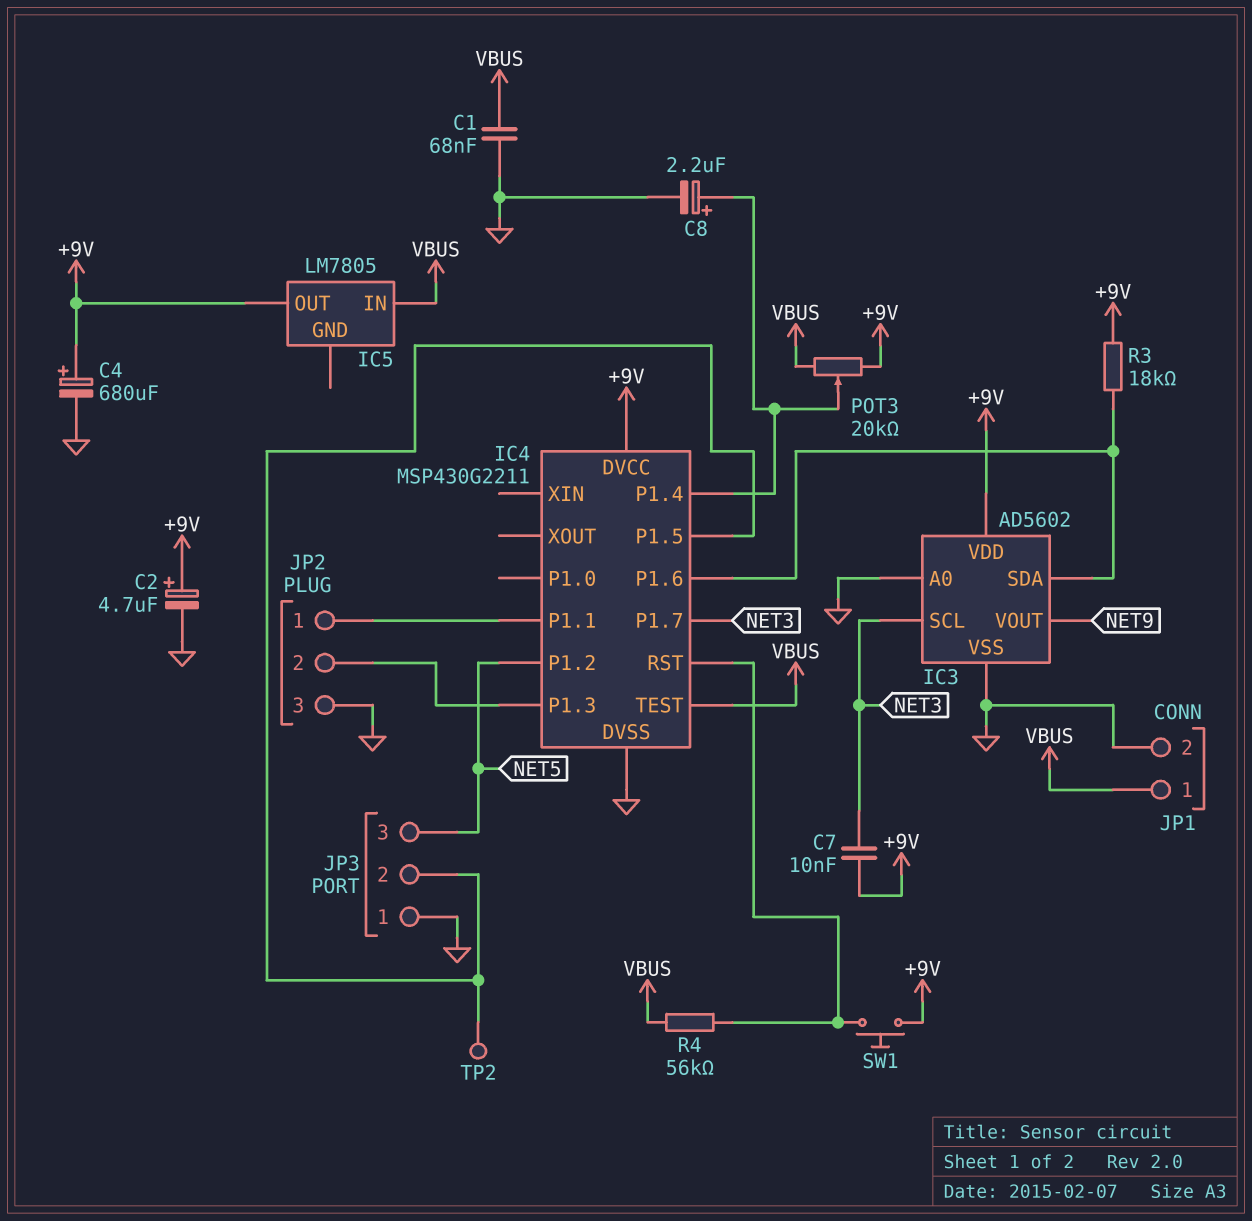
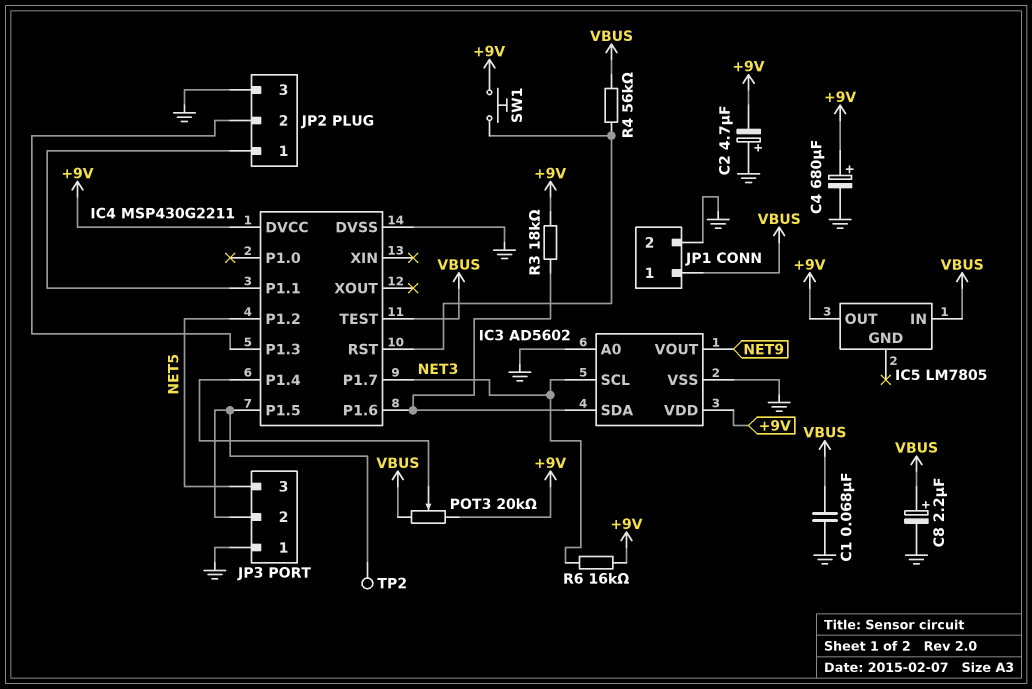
C2: 4.7uF (plus +9V, minus GND) -> 4.7uF (plus GND, minus +9V)
C7: 10nF (+9V, NET3) -> none
C8: 2.2uF (plus IC4/P1.4, minus GND) -> 2.2uF (plus VBUS, minus GND)
R6: none -> 16k (+9V, NET3)

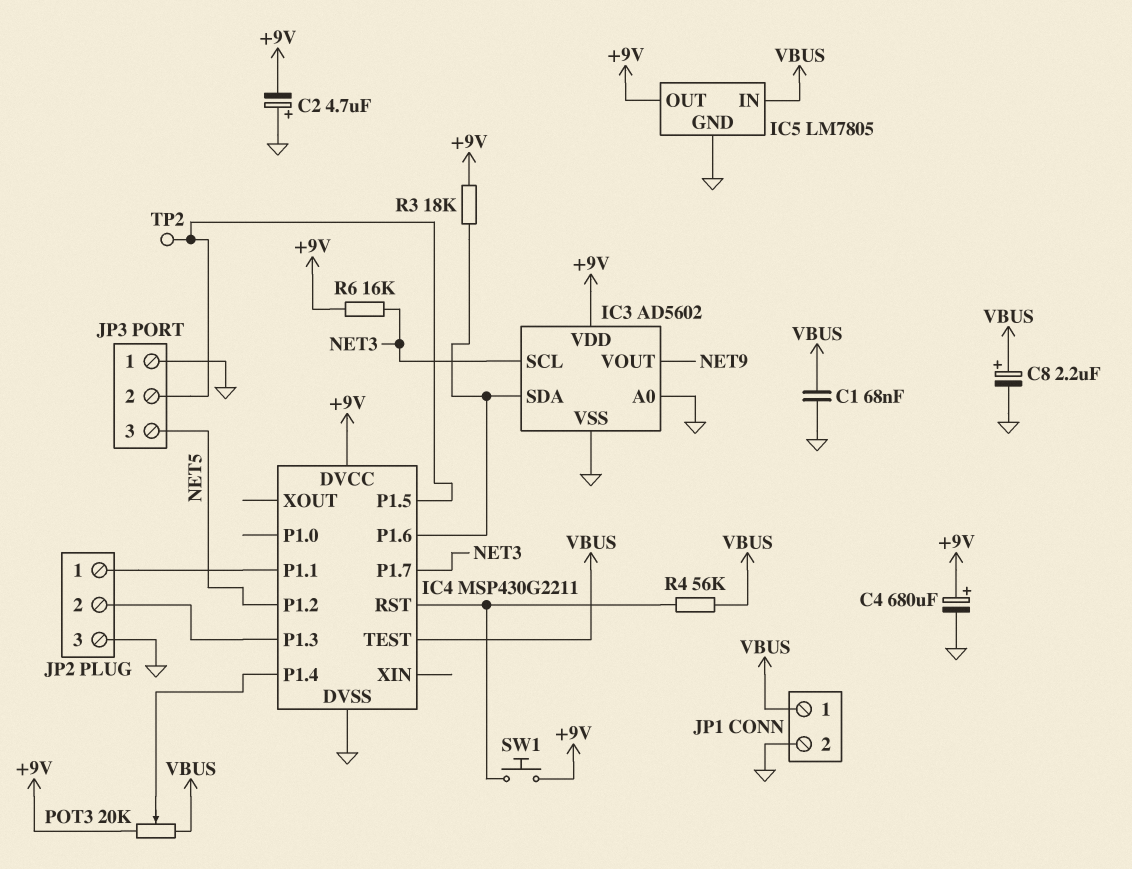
IC5 pin GND: none -> GND

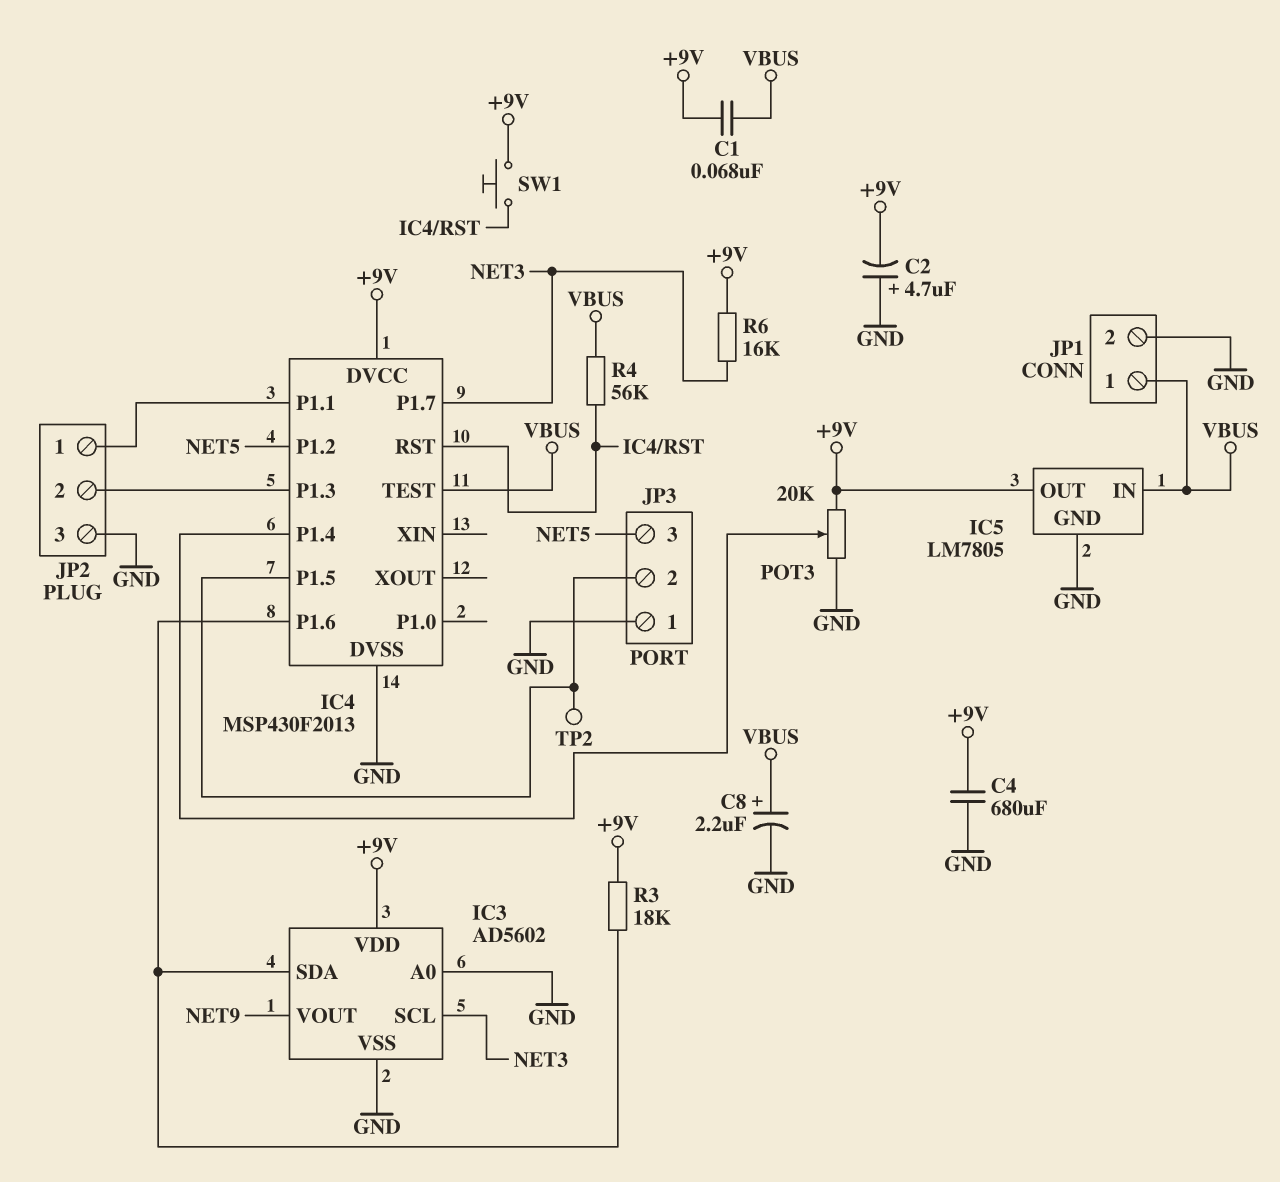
C1: 68nF (GND, VBUS) -> 68nF (+9V, VBUS)
C4: 680uF (plus +9V, minus GND) -> 680uF (+9V, GND)
IC4: MSP430G2211 -> MSP430F2013
POT3: 20k (+9V, VBUS, wiper IC4/P1.4) -> 20k (+9V, GND, wiper IC4/P1.4)

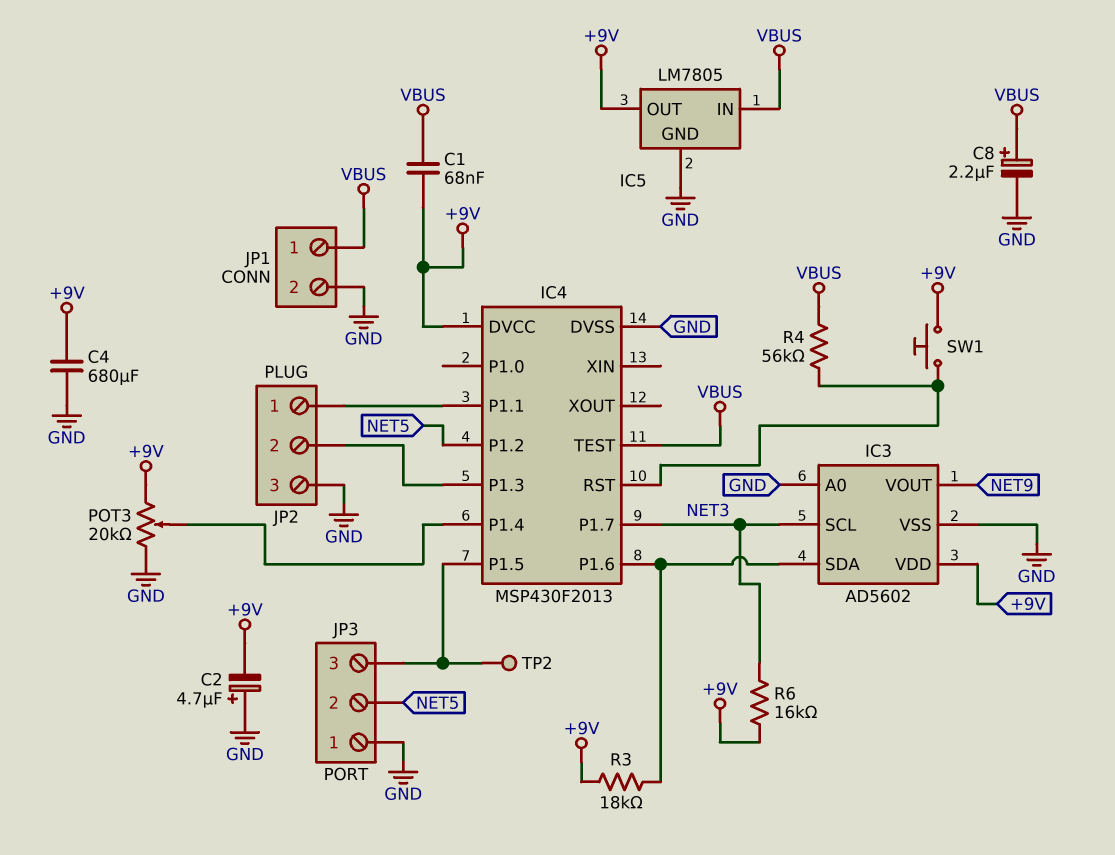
JP3 pin 2: IC4/P1.5 -> NET5
JP3 pin 3: NET5 -> IC4/P1.5

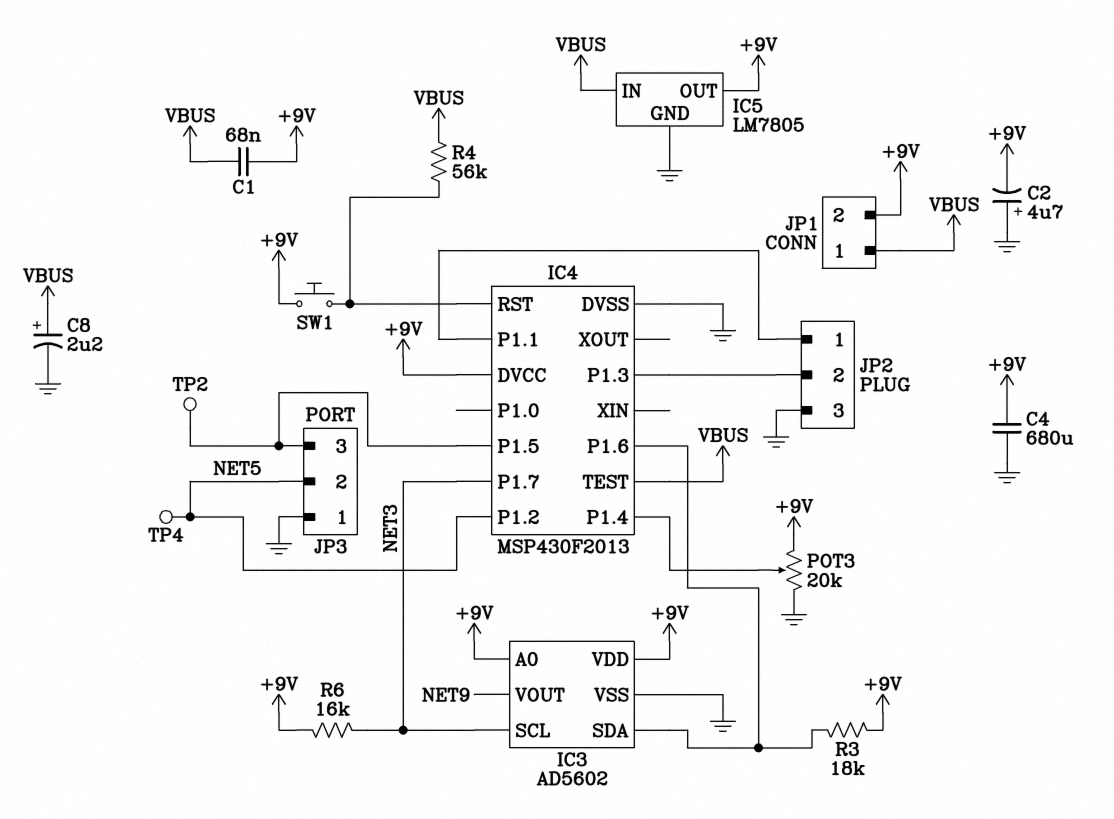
IC3 pin A0: GND -> +9V
JP1 pin 2: GND -> +9V
TP4: none -> test point (NET5)

